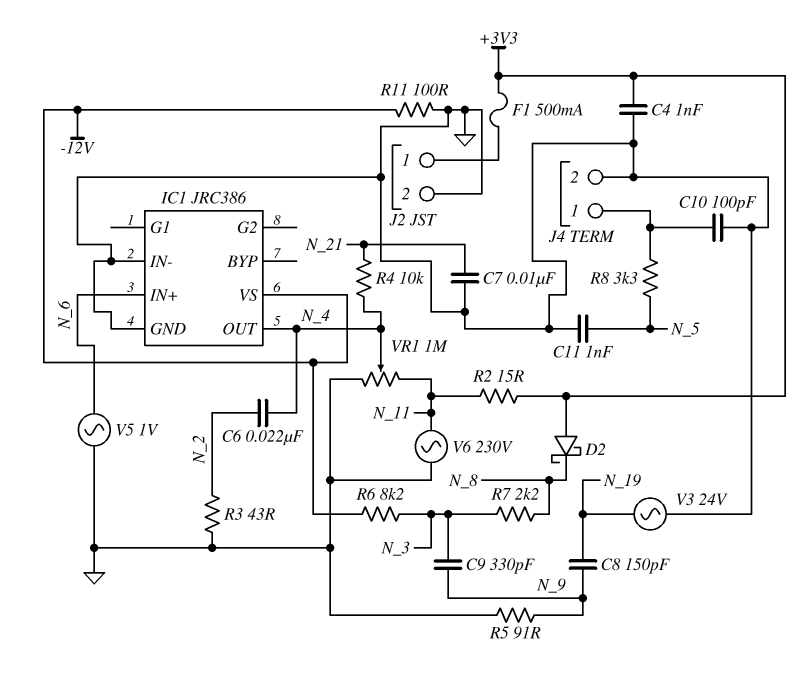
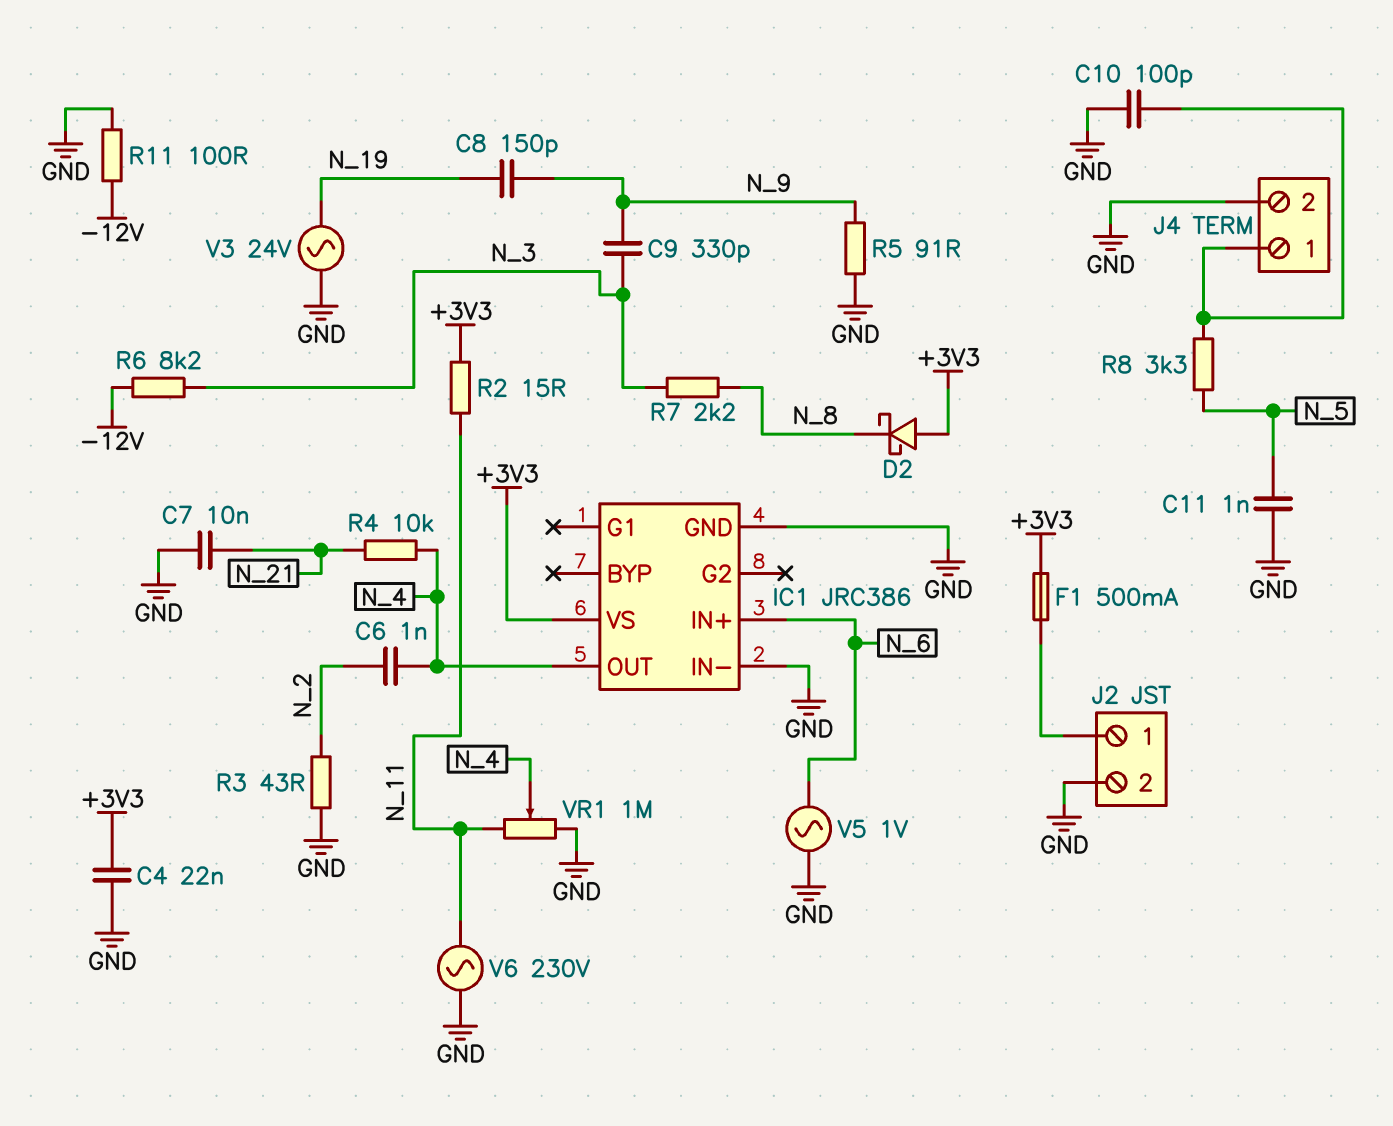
C4: 1nF (+3V3, GND) -> 22nF (+3V3, GND)
C6: 22nF (N_2, N_4) -> 1nF (N_2, N_4)
IC1 pin VS: -12V -> +3V3

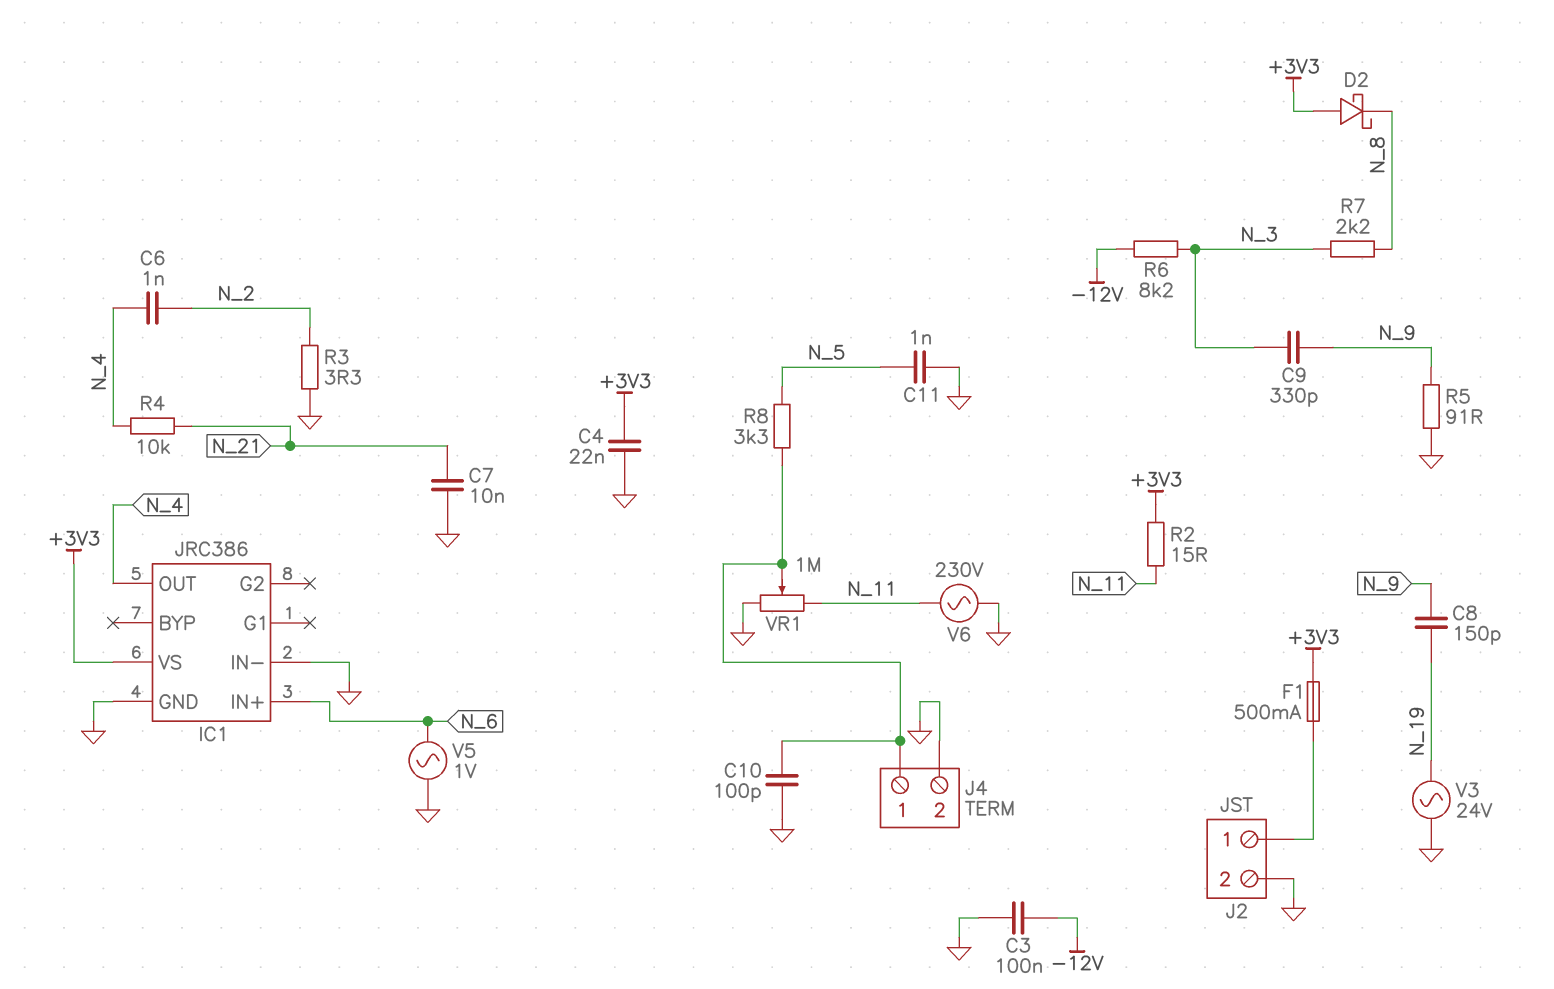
C3: none -> 100nF (-12V, GND)
R3: 43 (GND, N_2) -> 3.3 (GND, N_2)
R11: 100 (-12V, GND) -> none
VR1: 1M (GND, N_11, wiper N_4) -> 1M (GND, N_11, wiper J4/1)

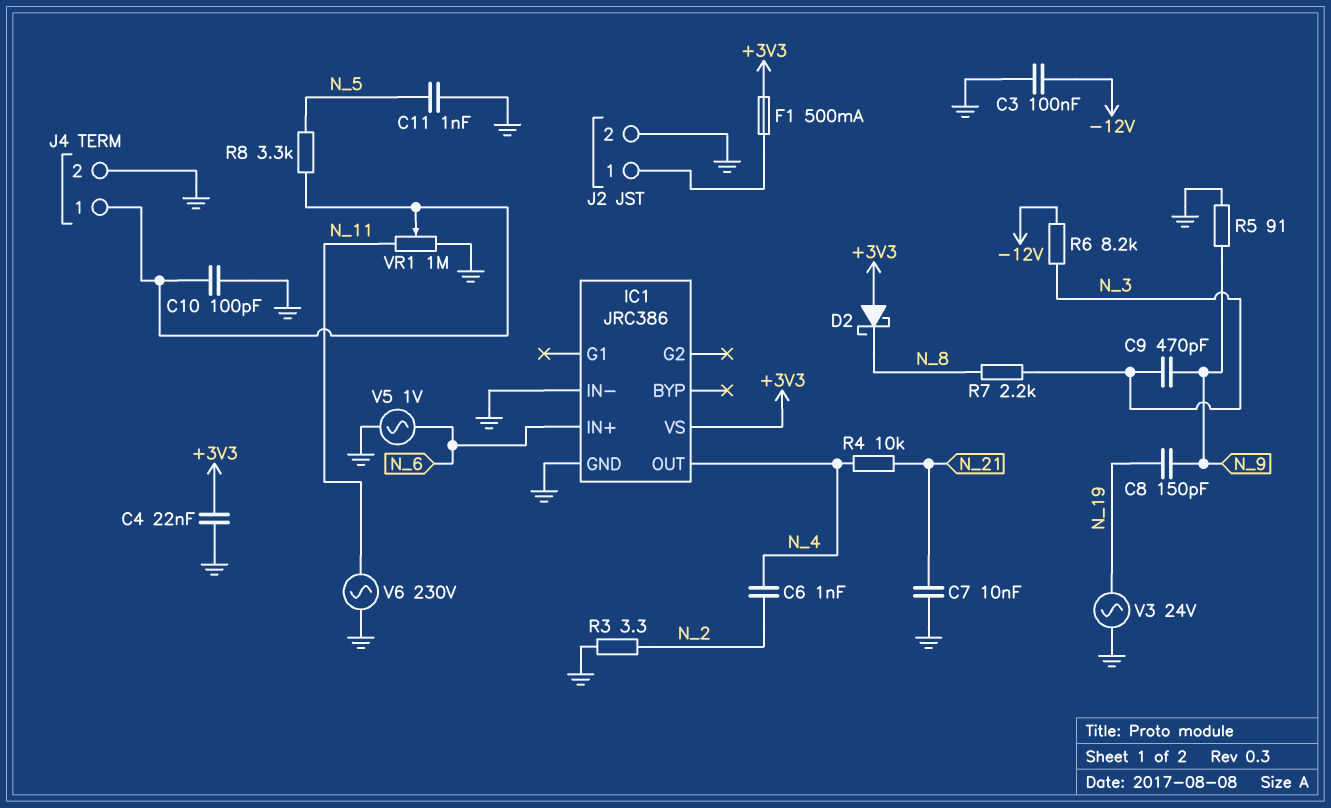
C9: 330pF (N_3, N_9) -> 470pF (N_3, N_9)
R2: 15 (+3V3, N_11) -> none

